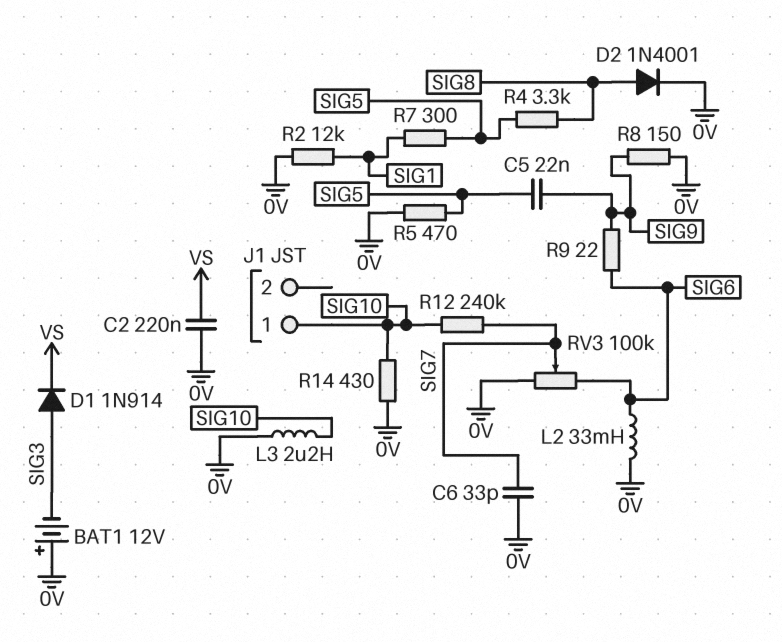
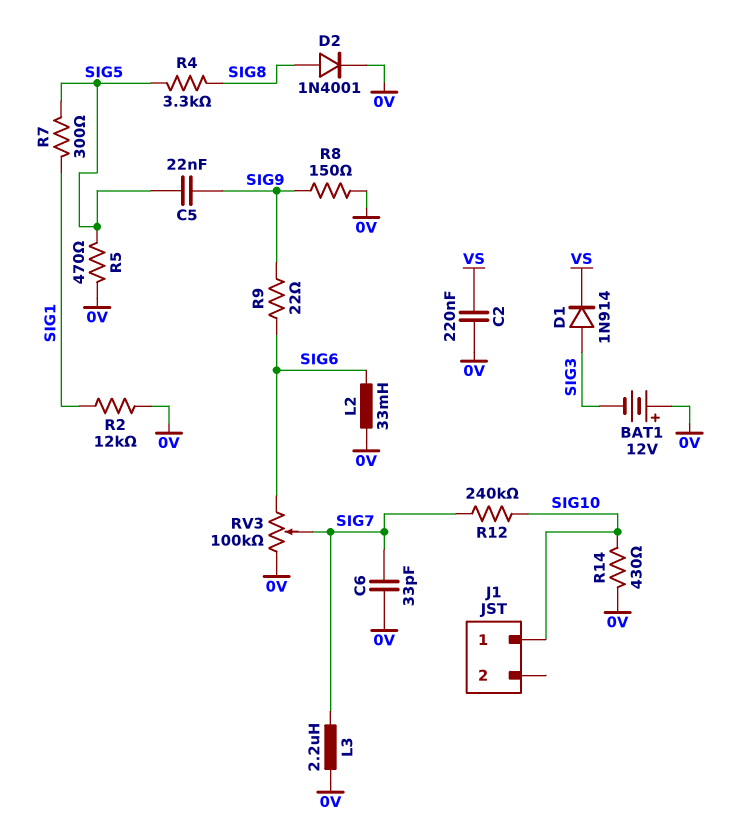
L3: 2.2uH (0V, SIG10) -> 2.2uH (0V, SIG7)

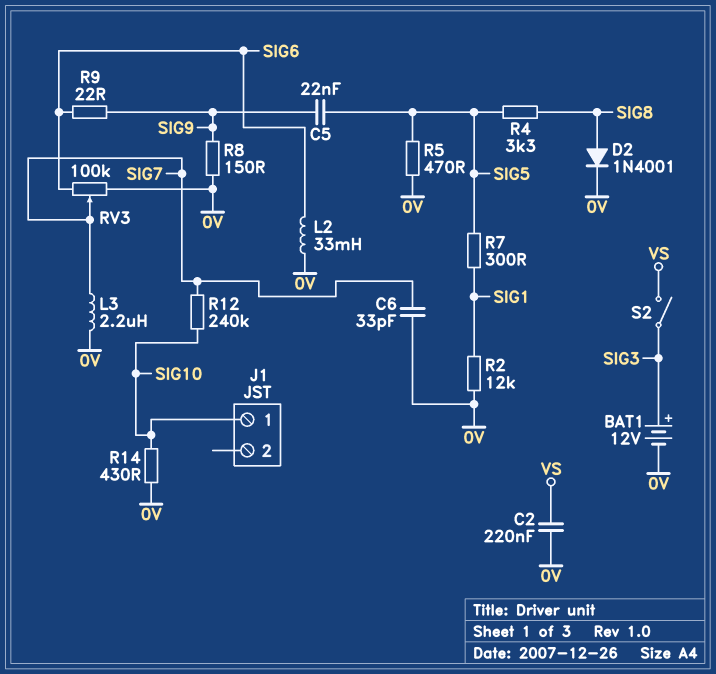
BAT1: 12V (plus 0V, minus SIG3) -> 12V (plus SIG3, minus 0V)
D1: diode 1N914 (A SIG3, K VS) -> none
S2: none -> switch (SIG3, VS)

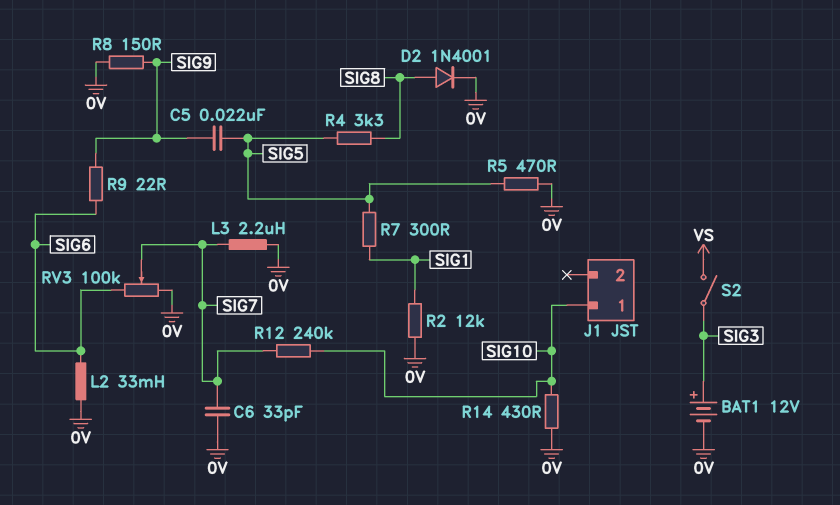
C2: 220nF (0V, VS) -> none

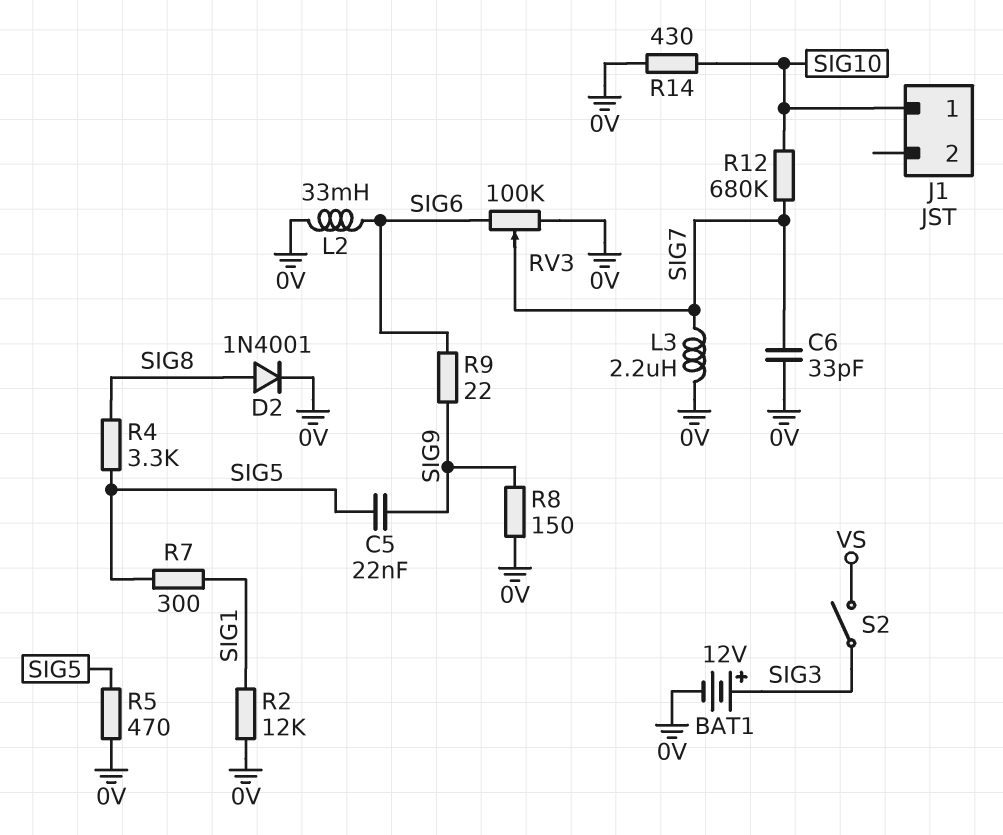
R12: 240k (SIG7, SIG10) -> 680k (SIG7, SIG10)

